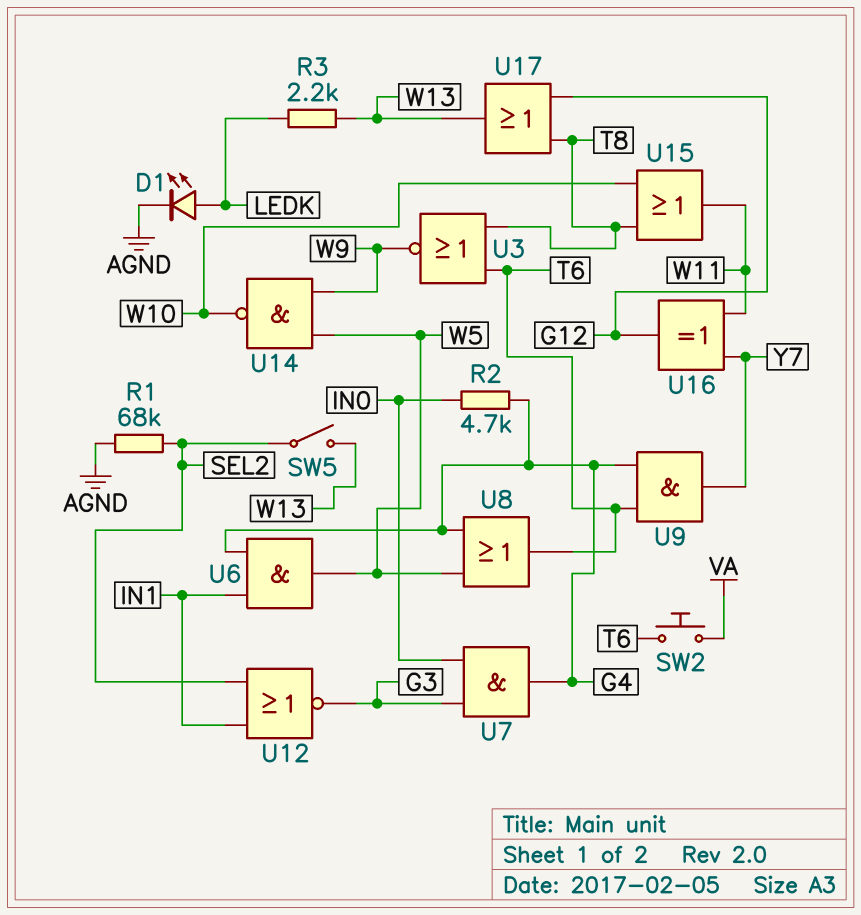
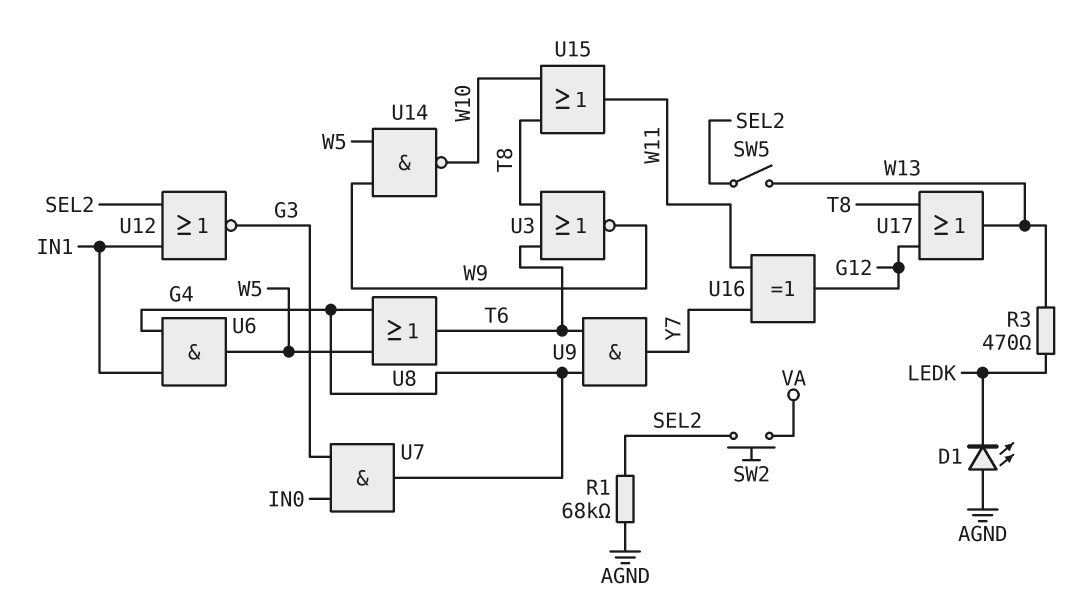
D1: LED (A LEDK, K AGND) -> LED (A AGND, K LEDK)
R2: 4.7k (G4, IN0) -> none
R3: 2.2k (LEDK, W13) -> 470 (LEDK, W13)
SW2: button (T6, VA) -> button (SEL2, VA)

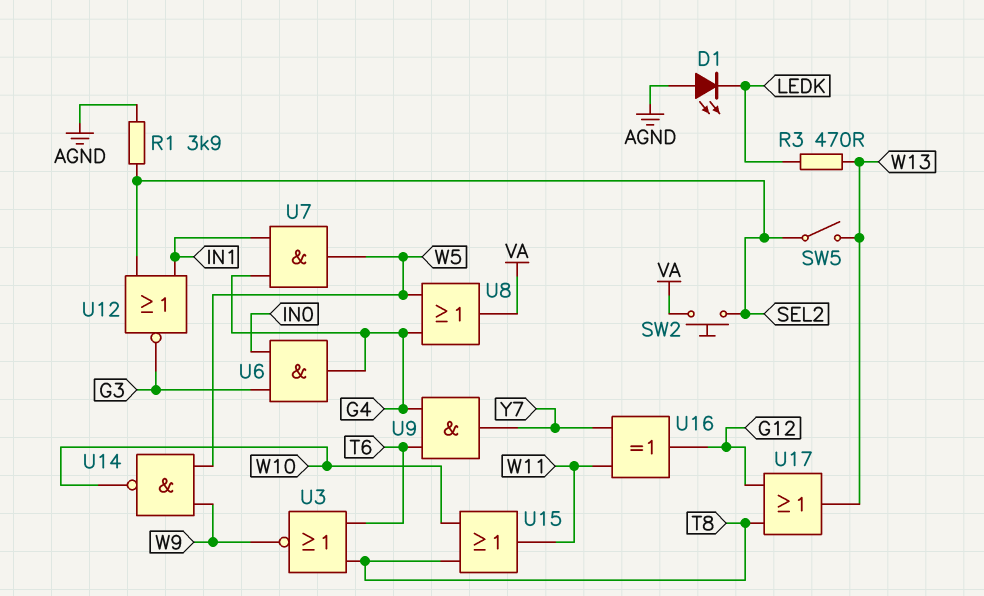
R1: 68k (AGND, SEL2) -> 3.9k (AGND, SEL2)
U6: AND (in G4, in IN1, out W5) -> AND (in G3, in IN0, out G4)
U7: AND (in G3, in IN0, out G4) -> AND (in G4, in IN1, out W5)
U8: OR (in G4, in W5, out T6) -> OR (in G4, in W5, out VA)

